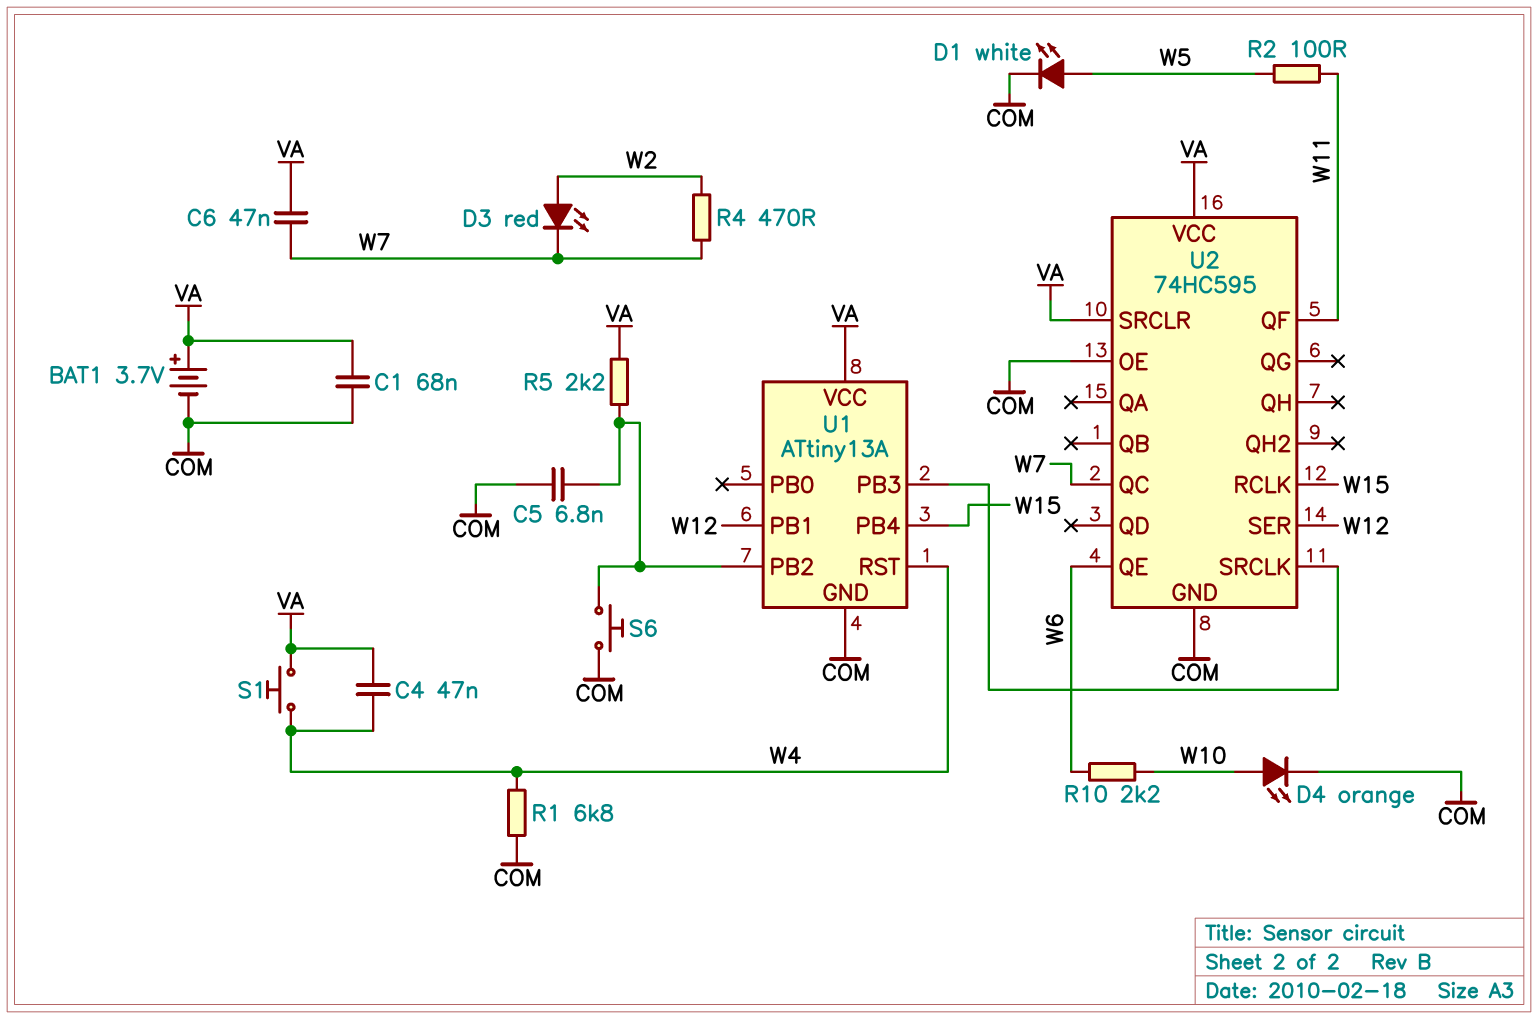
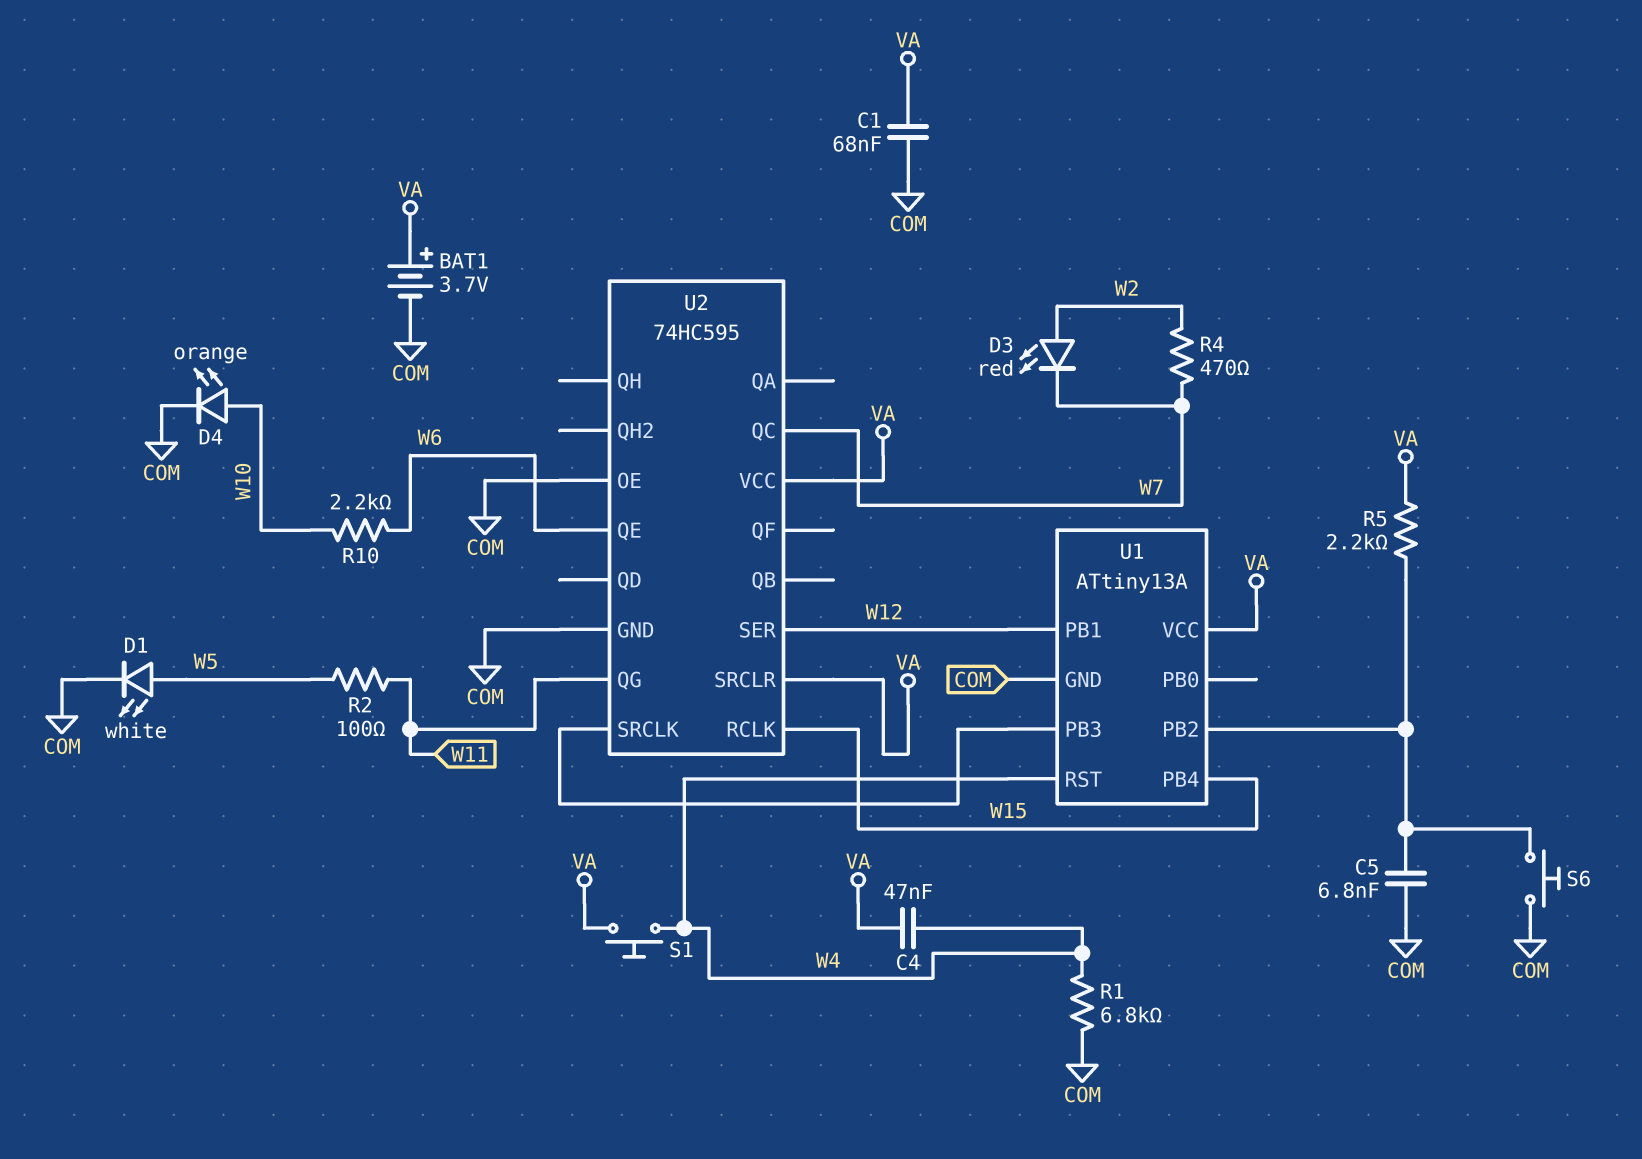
C6: 47nF (VA, W7) -> none
U2 pin QF: W11 -> none
U2 pin QG: none -> W11

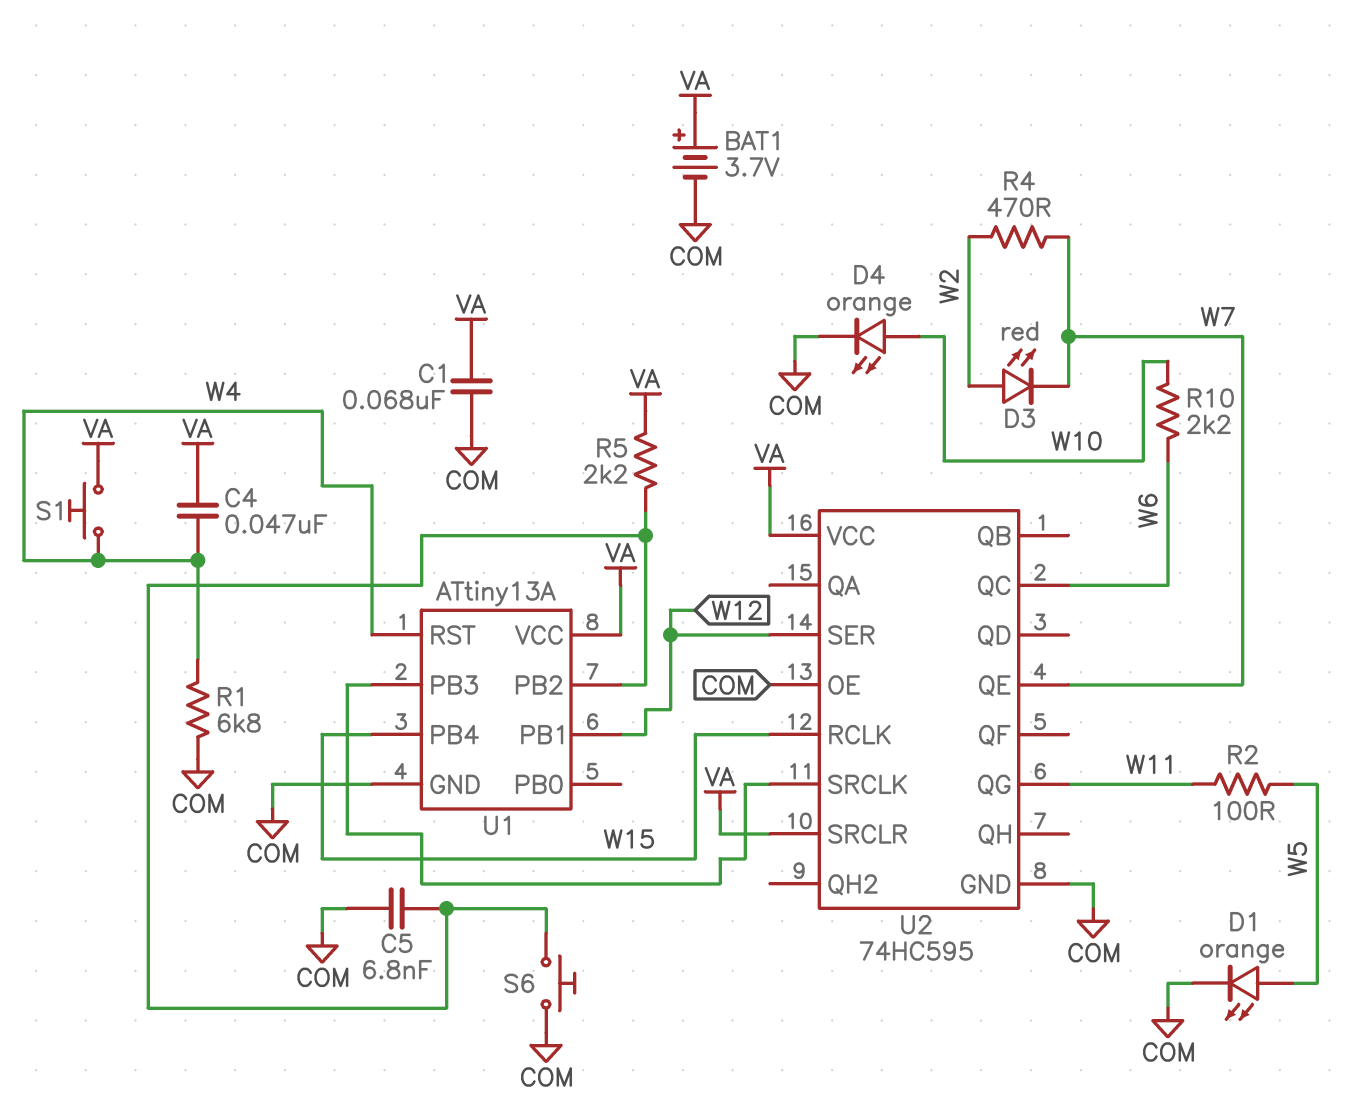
D1: LED white (A W5, K COM) -> LED orange (A W5, K COM)
U2 pin QC: W7 -> W6
U2 pin QE: W6 -> W7

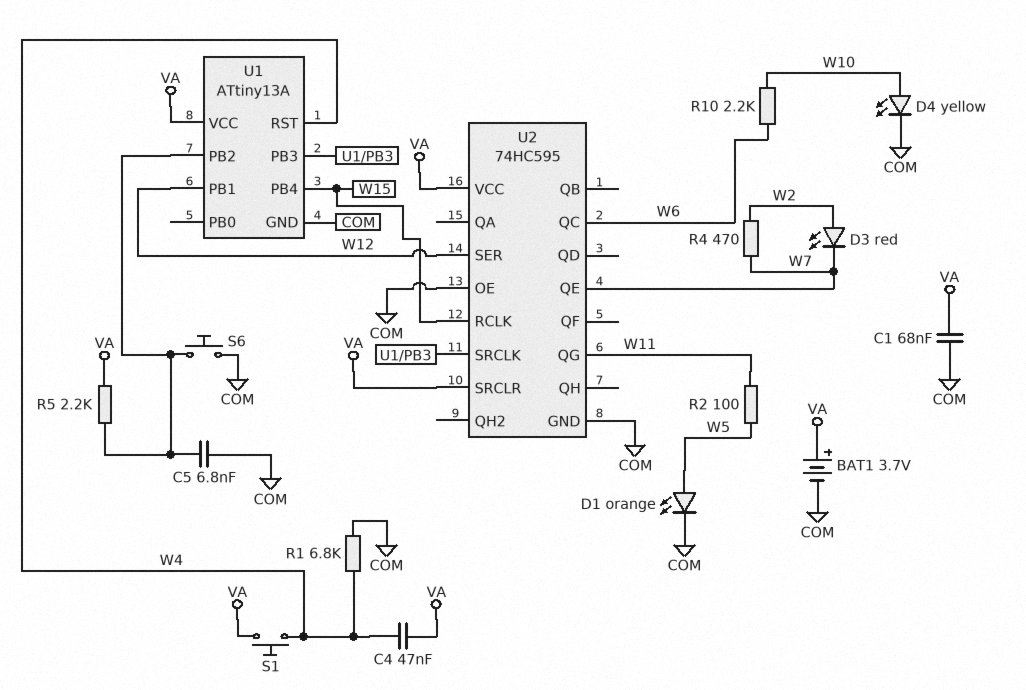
D4: LED orange (A W10, K COM) -> LED yellow (A W10, K COM)

